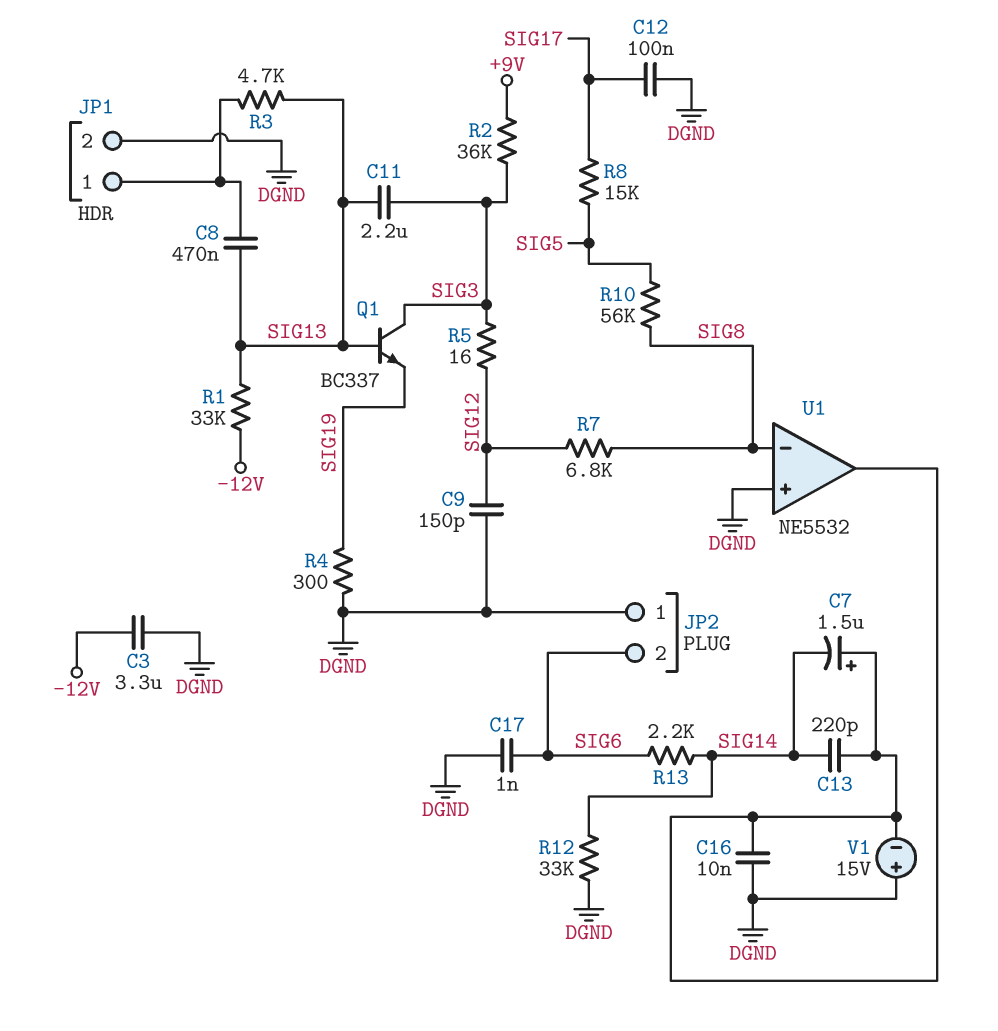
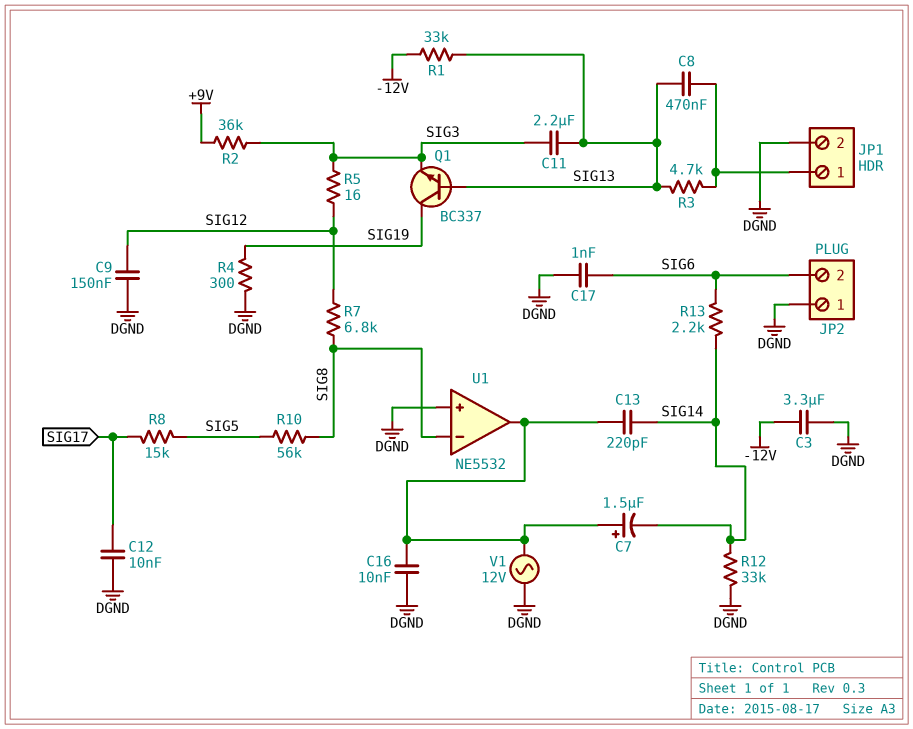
C9: 150pF (DGND, SIG12) -> 150nF (DGND, SIG12)
C12: 100nF (DGND, SIG17) -> 10nF (DGND, SIG17)
Q1: NPN BC337 (B SIG13, C SIG3, E SIG19) -> NPN BC337 (B SIG13, C SIG19, E SIG3)
V1: 15V (plus DGND, minus U1/out) -> AC 12V (DGND, U1/out)

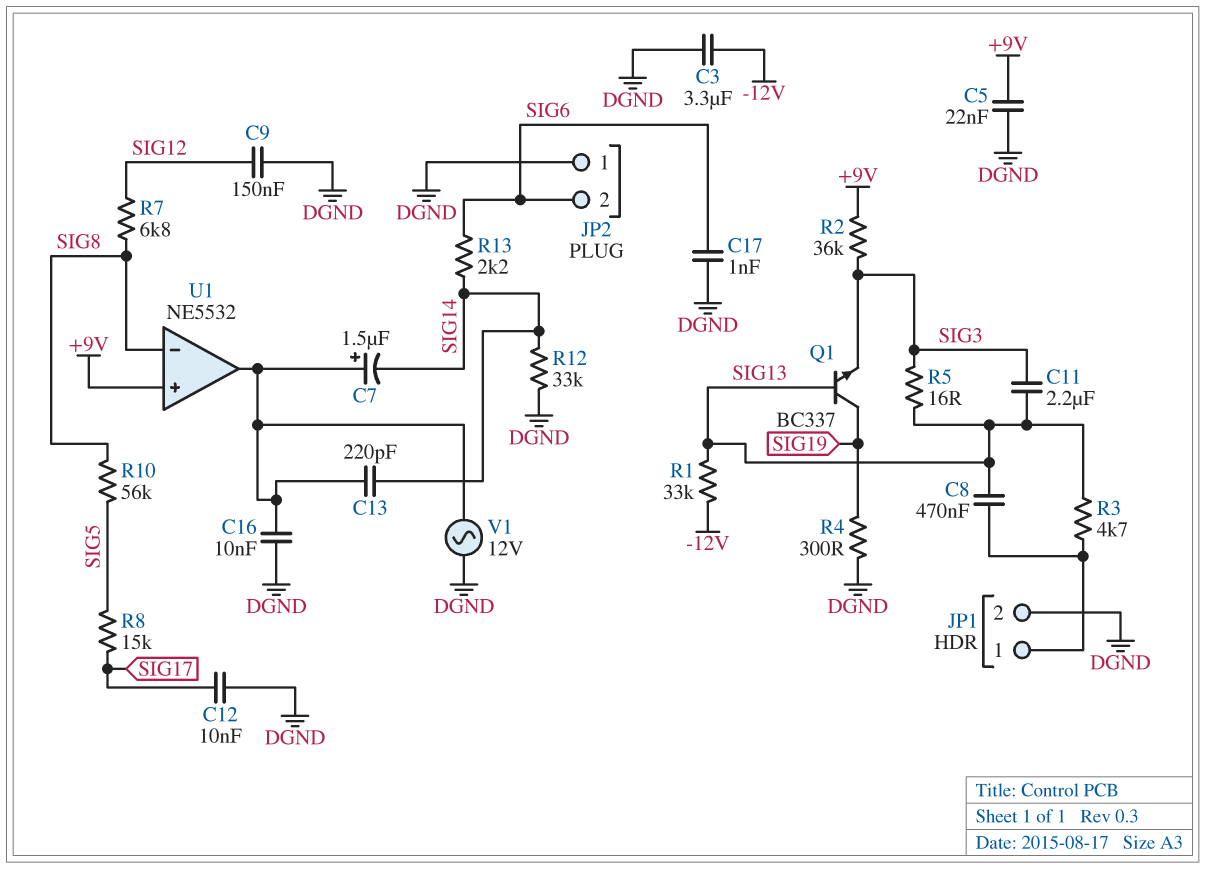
C5: none -> 22nF (+9V, DGND)
R5: 16 (SIG3, SIG12) -> 16 (SIG3, SIG13)
U1 pin in+: DGND -> +9V

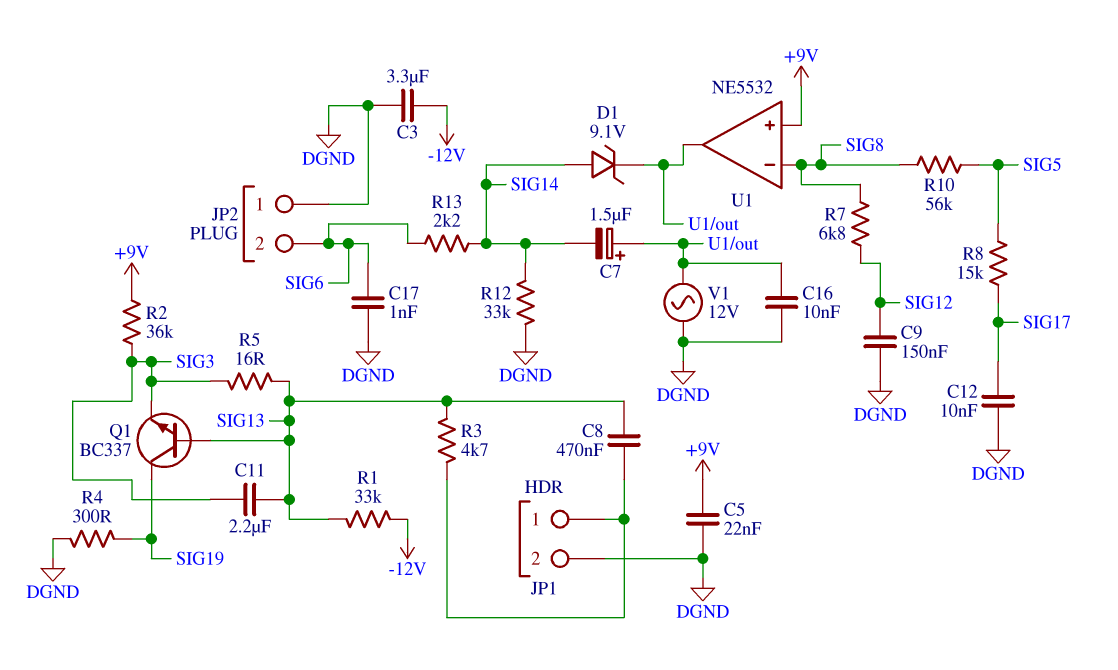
C13: 220pF (SIG14, U1/out) -> none
D1: none -> zener 9.1V (A SIG14, K U1/out)

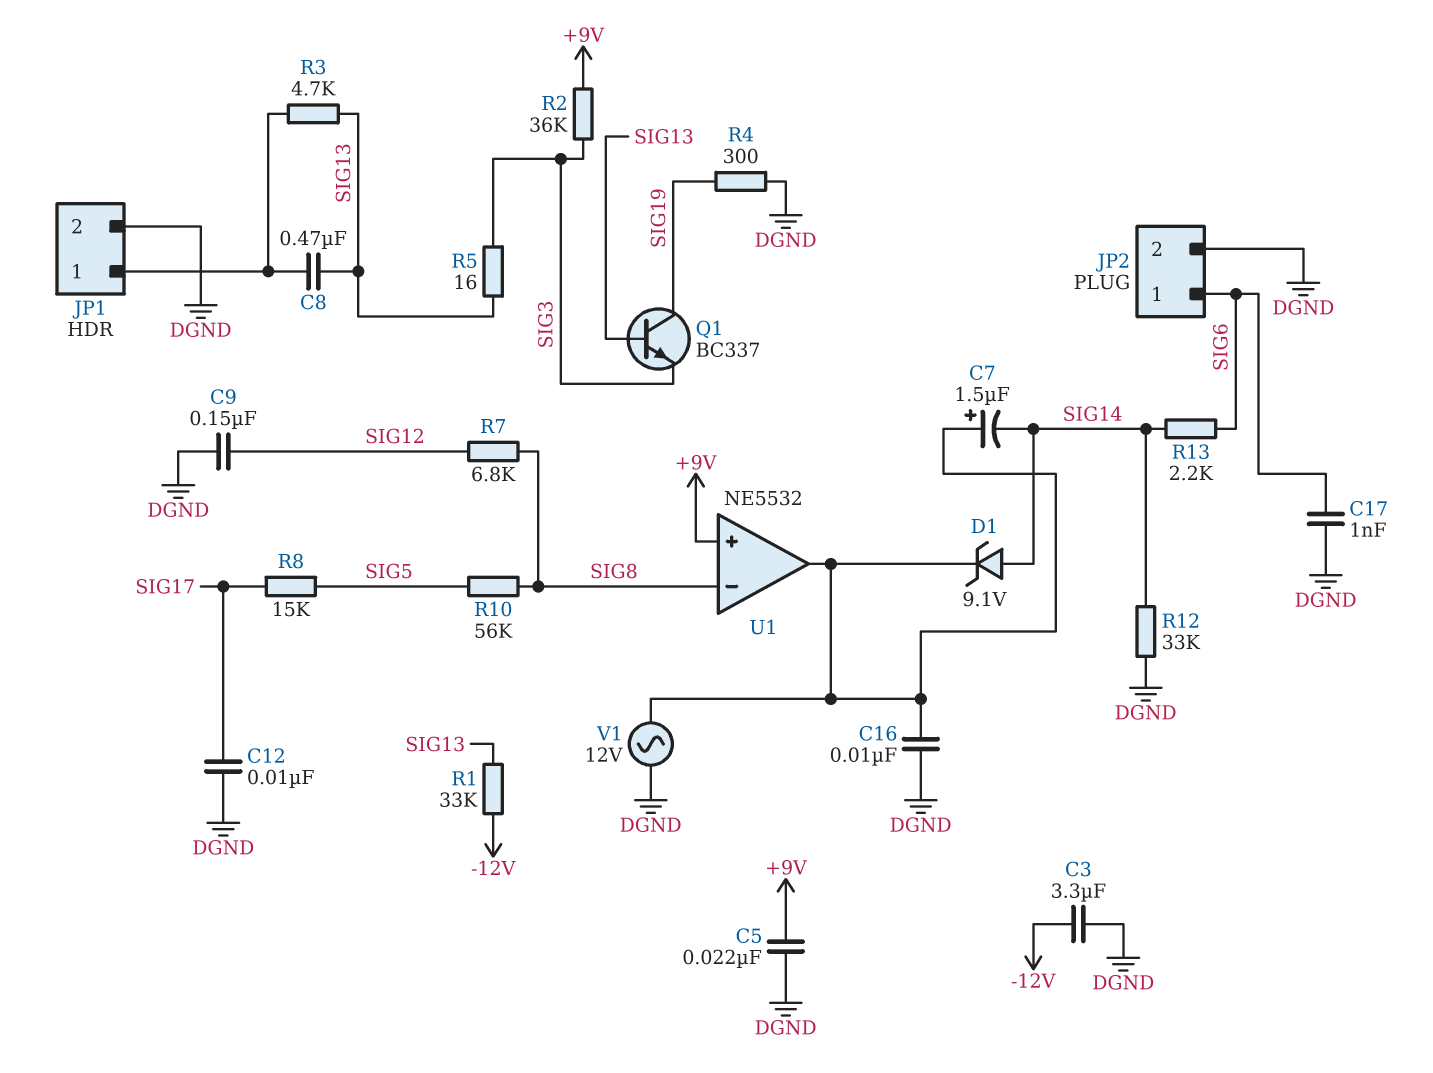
C11: 2.2uF (SIG3, SIG13) -> none
JP2 pin 1: DGND -> SIG6
JP2 pin 2: SIG6 -> DGND

